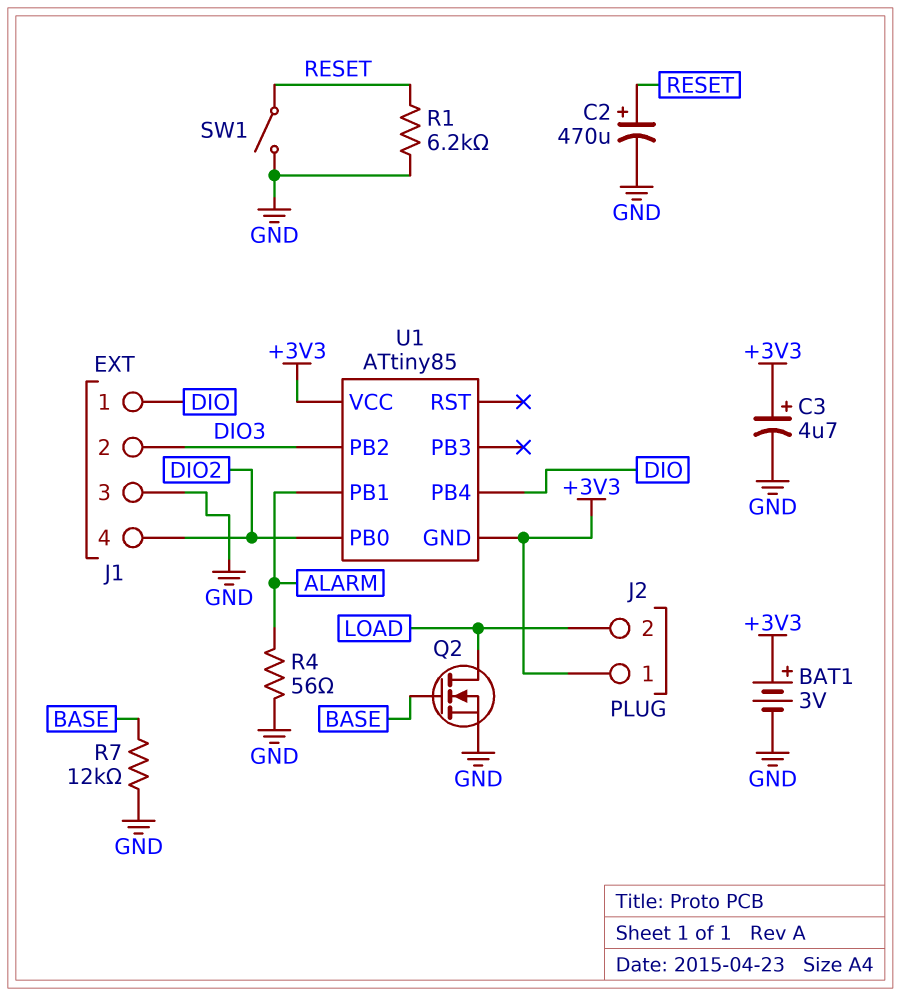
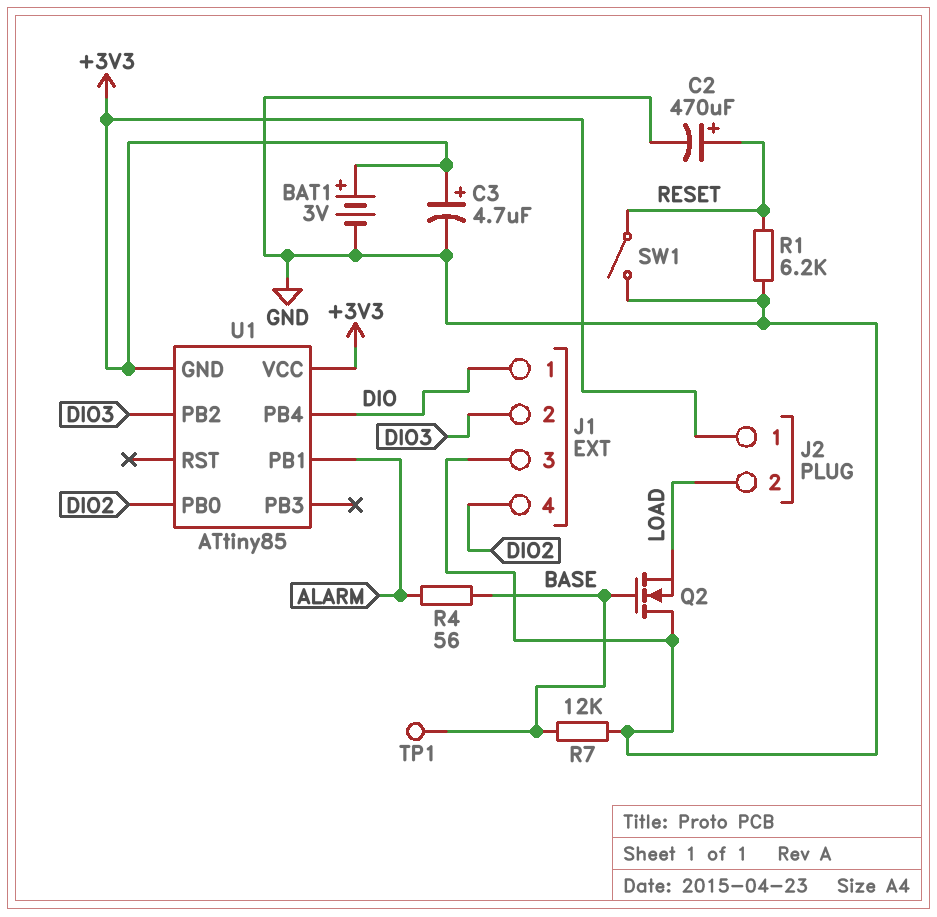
Q2: NMOS (G BASE, D LOAD, S GND) -> NMOS (G BASE, D GND, S LOAD)
R4: 56 (ALARM, GND) -> 56 (ALARM, BASE)
TP1: none -> test point (BASE)

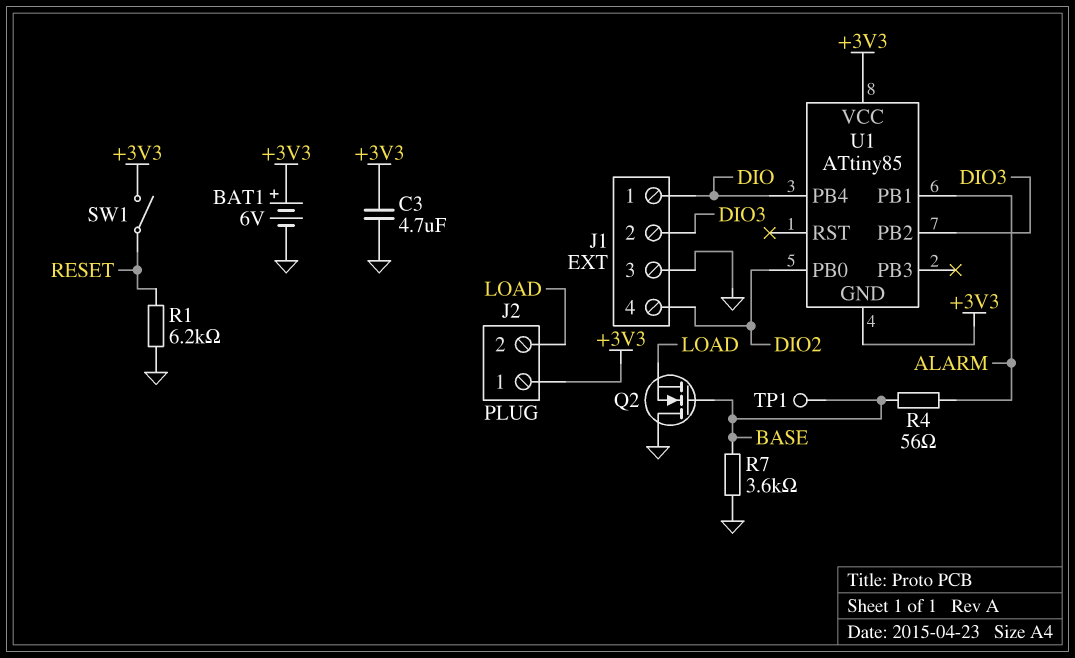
BAT1: 3V (plus +3V3, minus GND) -> 6V (plus +3V3, minus GND)
C2: 470uF (plus RESET, minus GND) -> none
C3: 4.7uF (plus +3V3, minus GND) -> 4.7uF (+3V3, GND)
R7: 12k (BASE, GND) -> 3.6k (BASE, GND)
SW1: switch (GND, RESET) -> switch (+3V3, RESET)

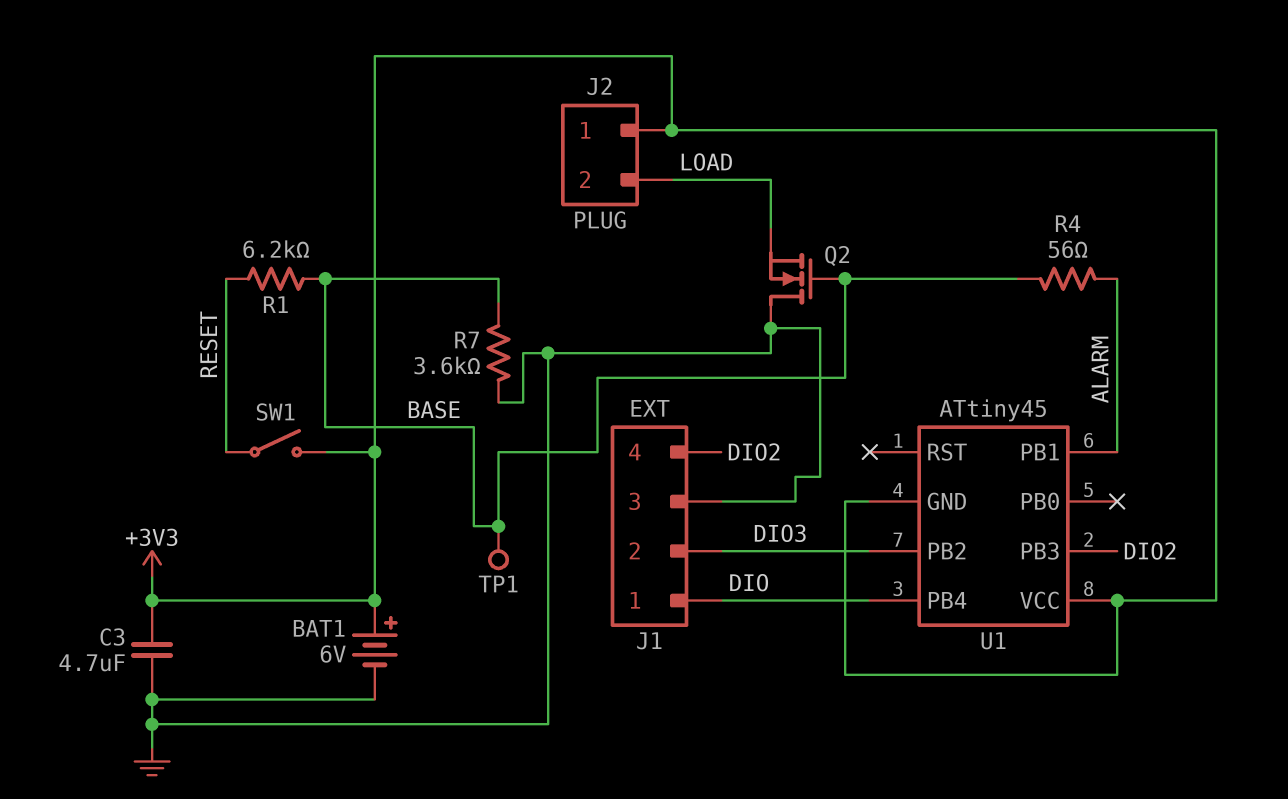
R1: 6.2k (GND, RESET) -> 6.2k (BASE, RESET)
U1: ATtiny85 -> ATtiny45
U1 pin PB0: DIO2 -> none
U1 pin PB3: none -> DIO2

